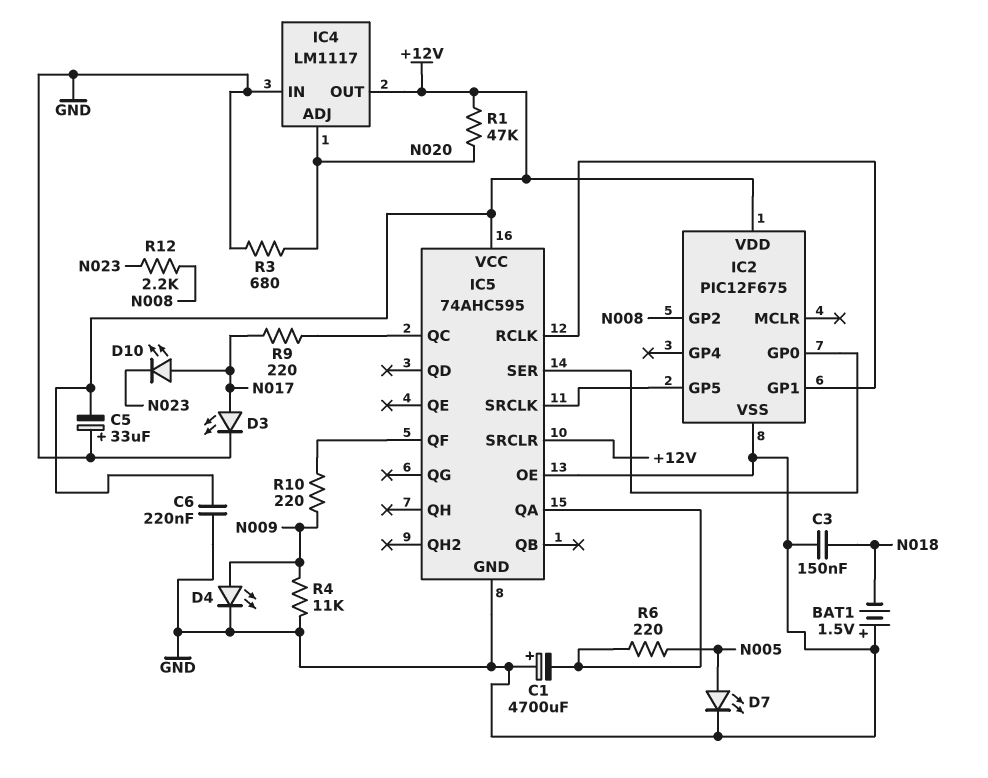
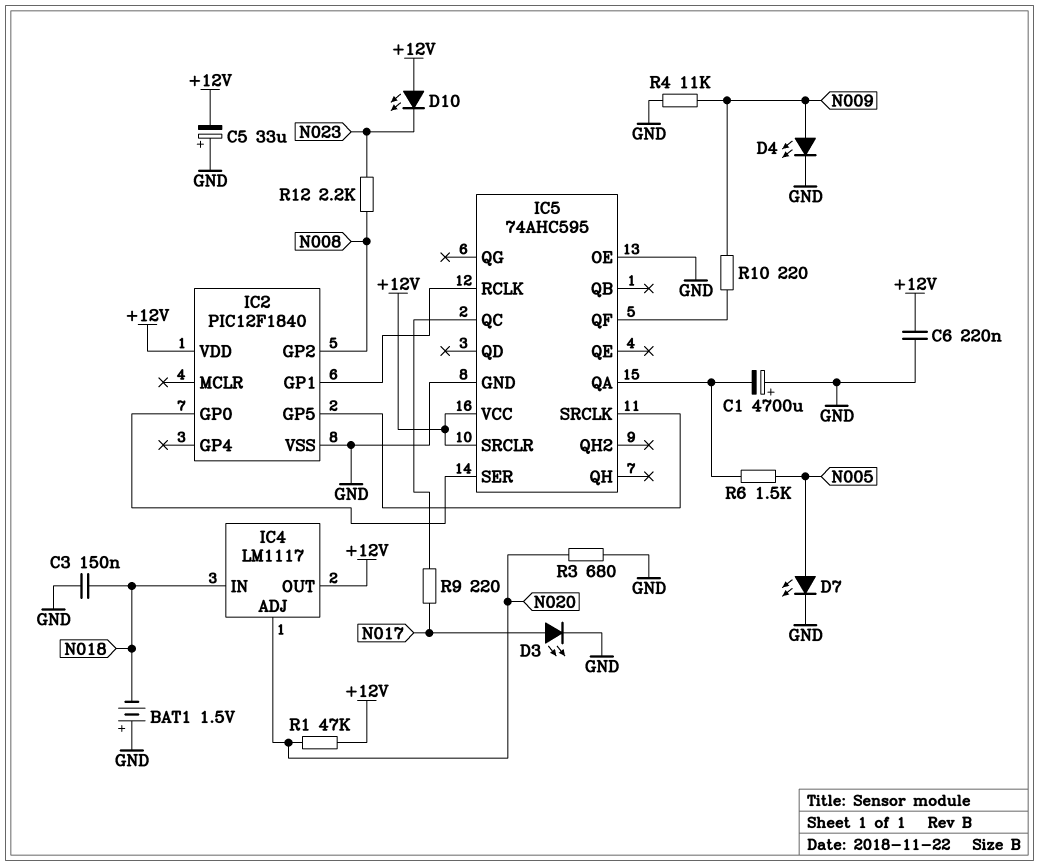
D10: LED (A N017, K N023) -> LED (A +12V, K N023)
IC2: PIC12F675 -> PIC12F1840
IC4 pin IN: GND -> N018
R6: 220 (IC5/QA, N005) -> 1.5k (IC5/QA, N005)

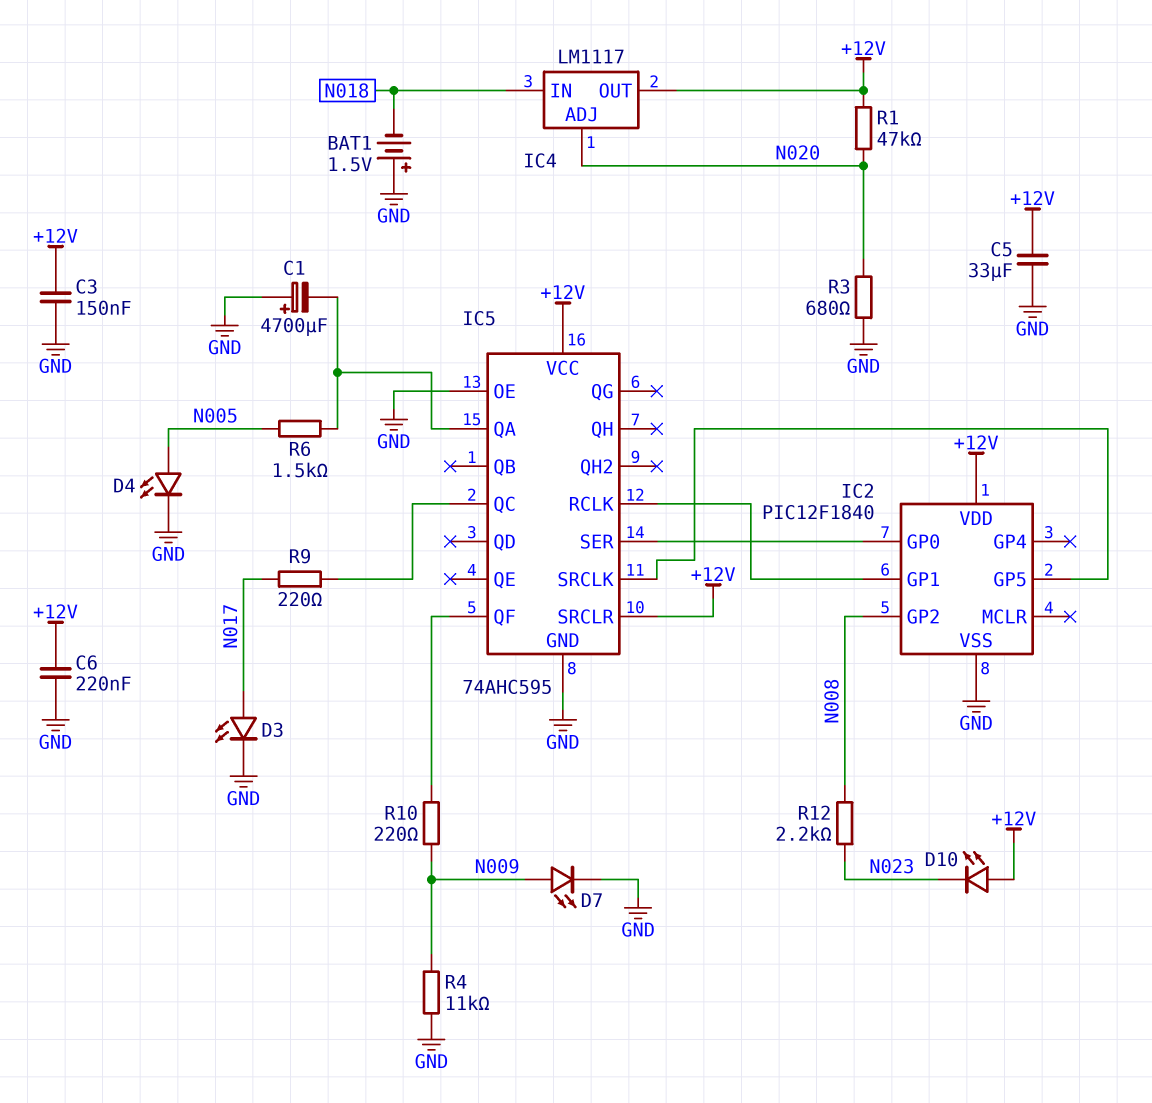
C3: 150nF (GND, N018) -> 150nF (+12V, GND)
C5: 33uF (plus GND, minus +12V) -> 33uF (+12V, GND)
D4: LED (A N009, K GND) -> LED (A N005, K GND)
D7: LED (A N005, K GND) -> LED (A N009, K GND)

